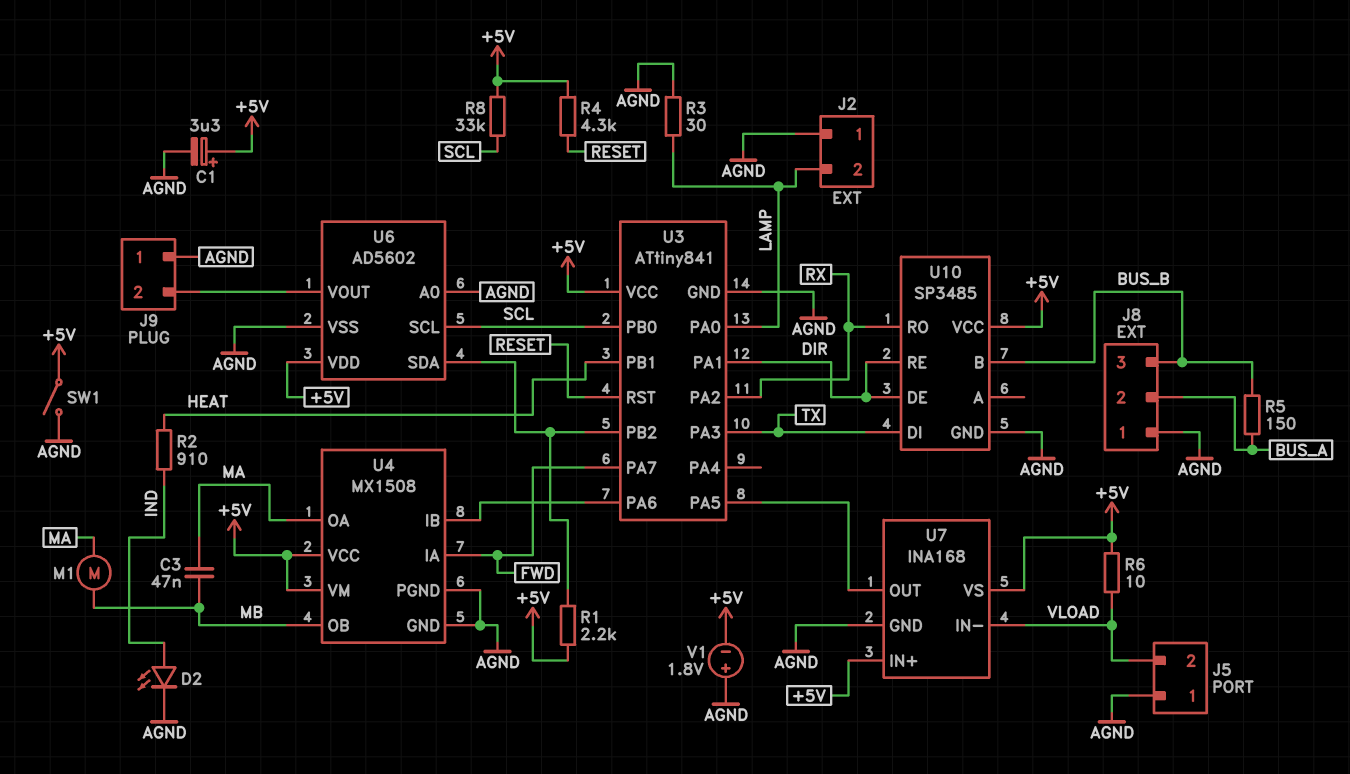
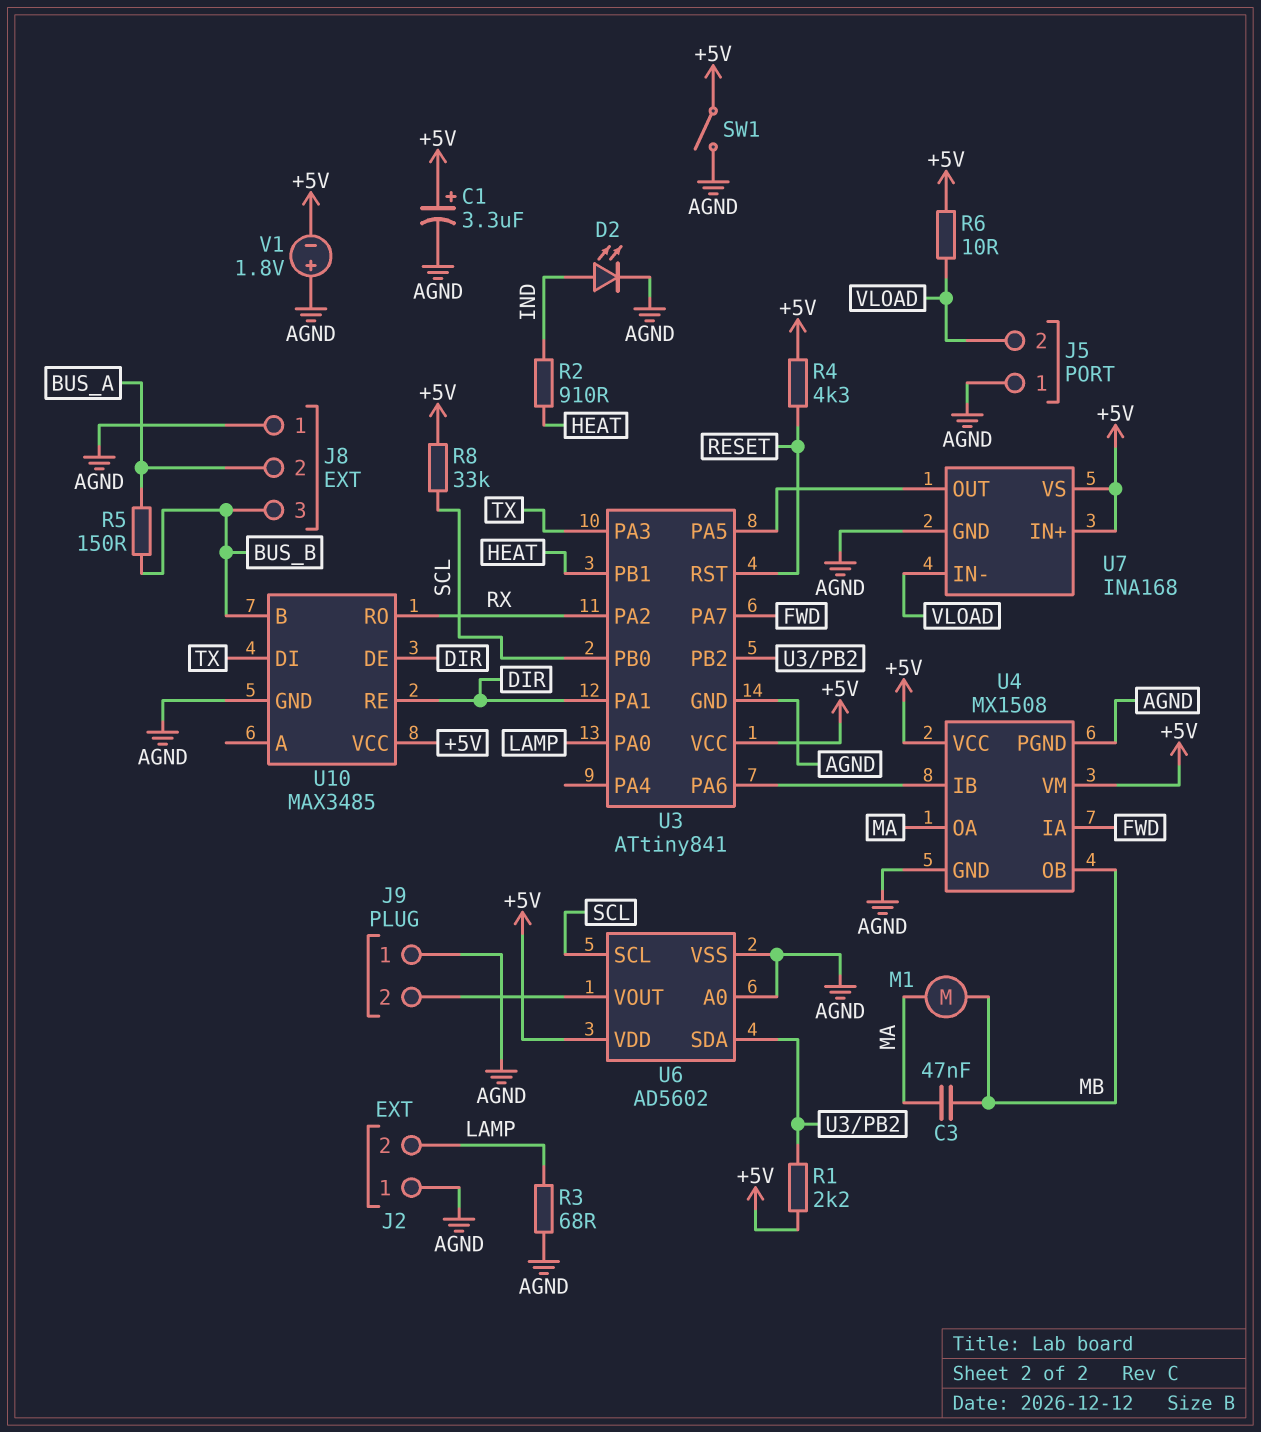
R3: 30 (AGND, LAMP) -> 68 (AGND, LAMP)
U10: SP3485 -> MAX3485

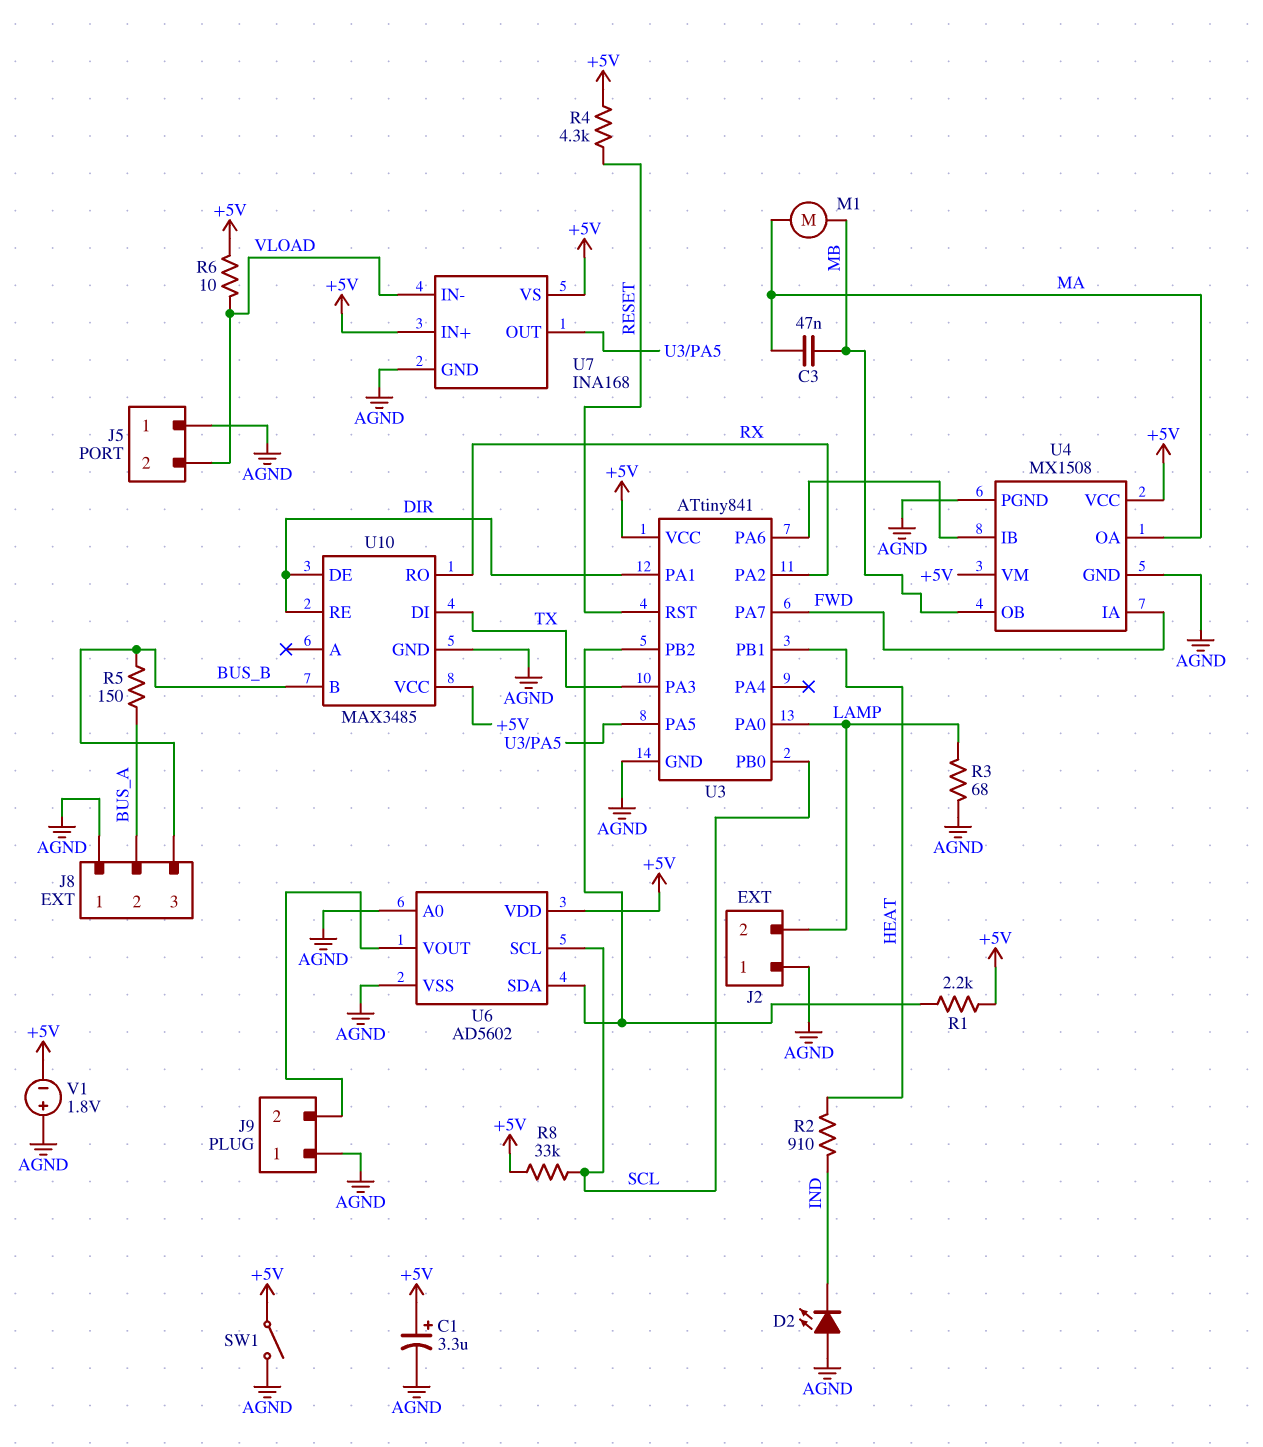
D2: LED (A IND, K AGND) -> LED (A AGND, K IND)

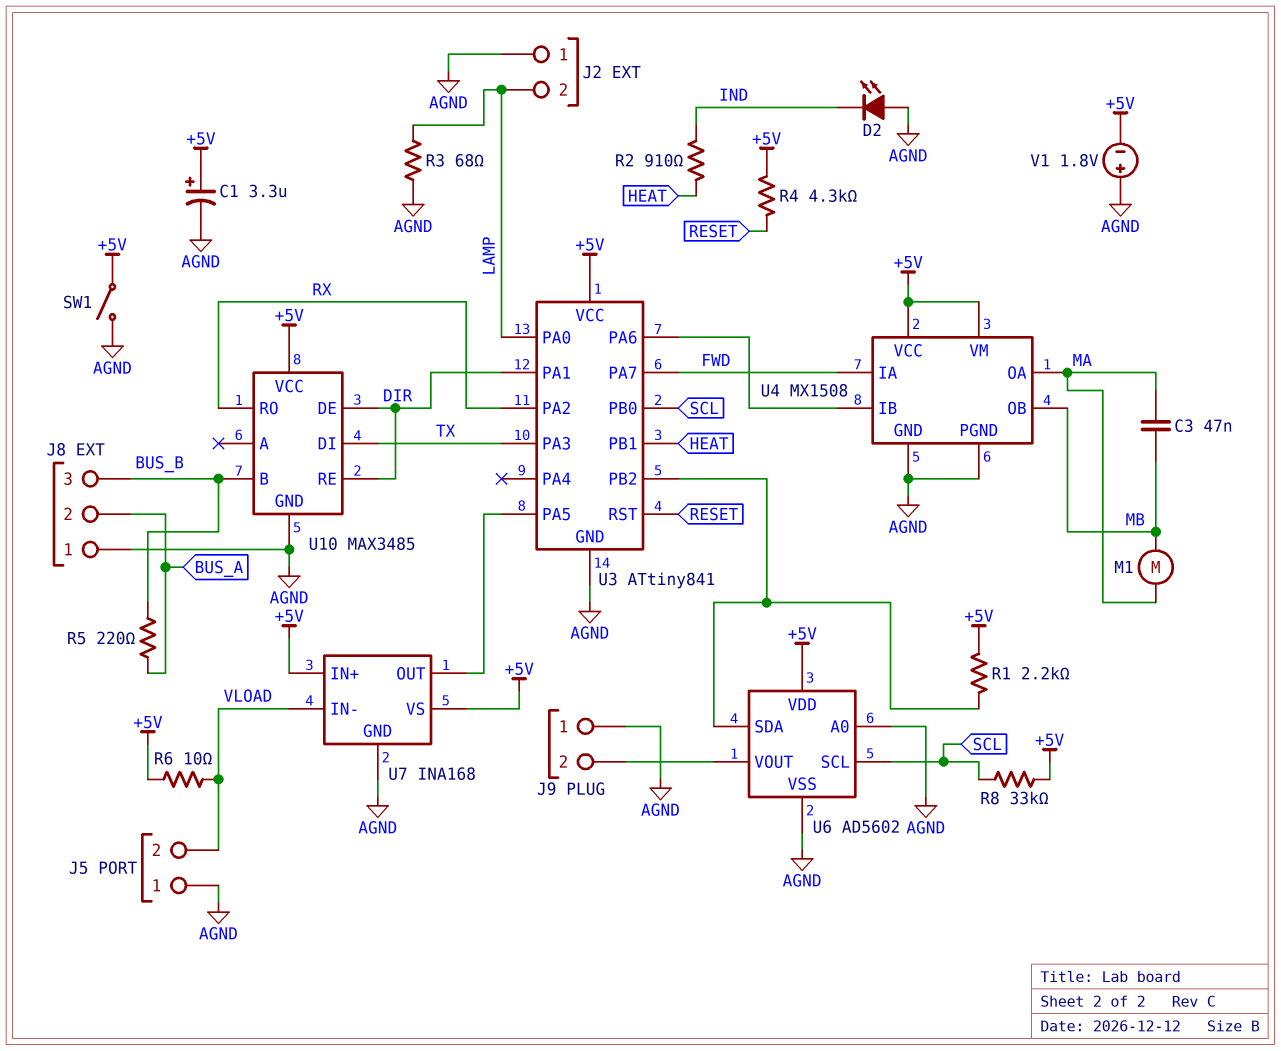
R5: 150 (BUS_A, BUS_B) -> 220 (BUS_A, BUS_B)

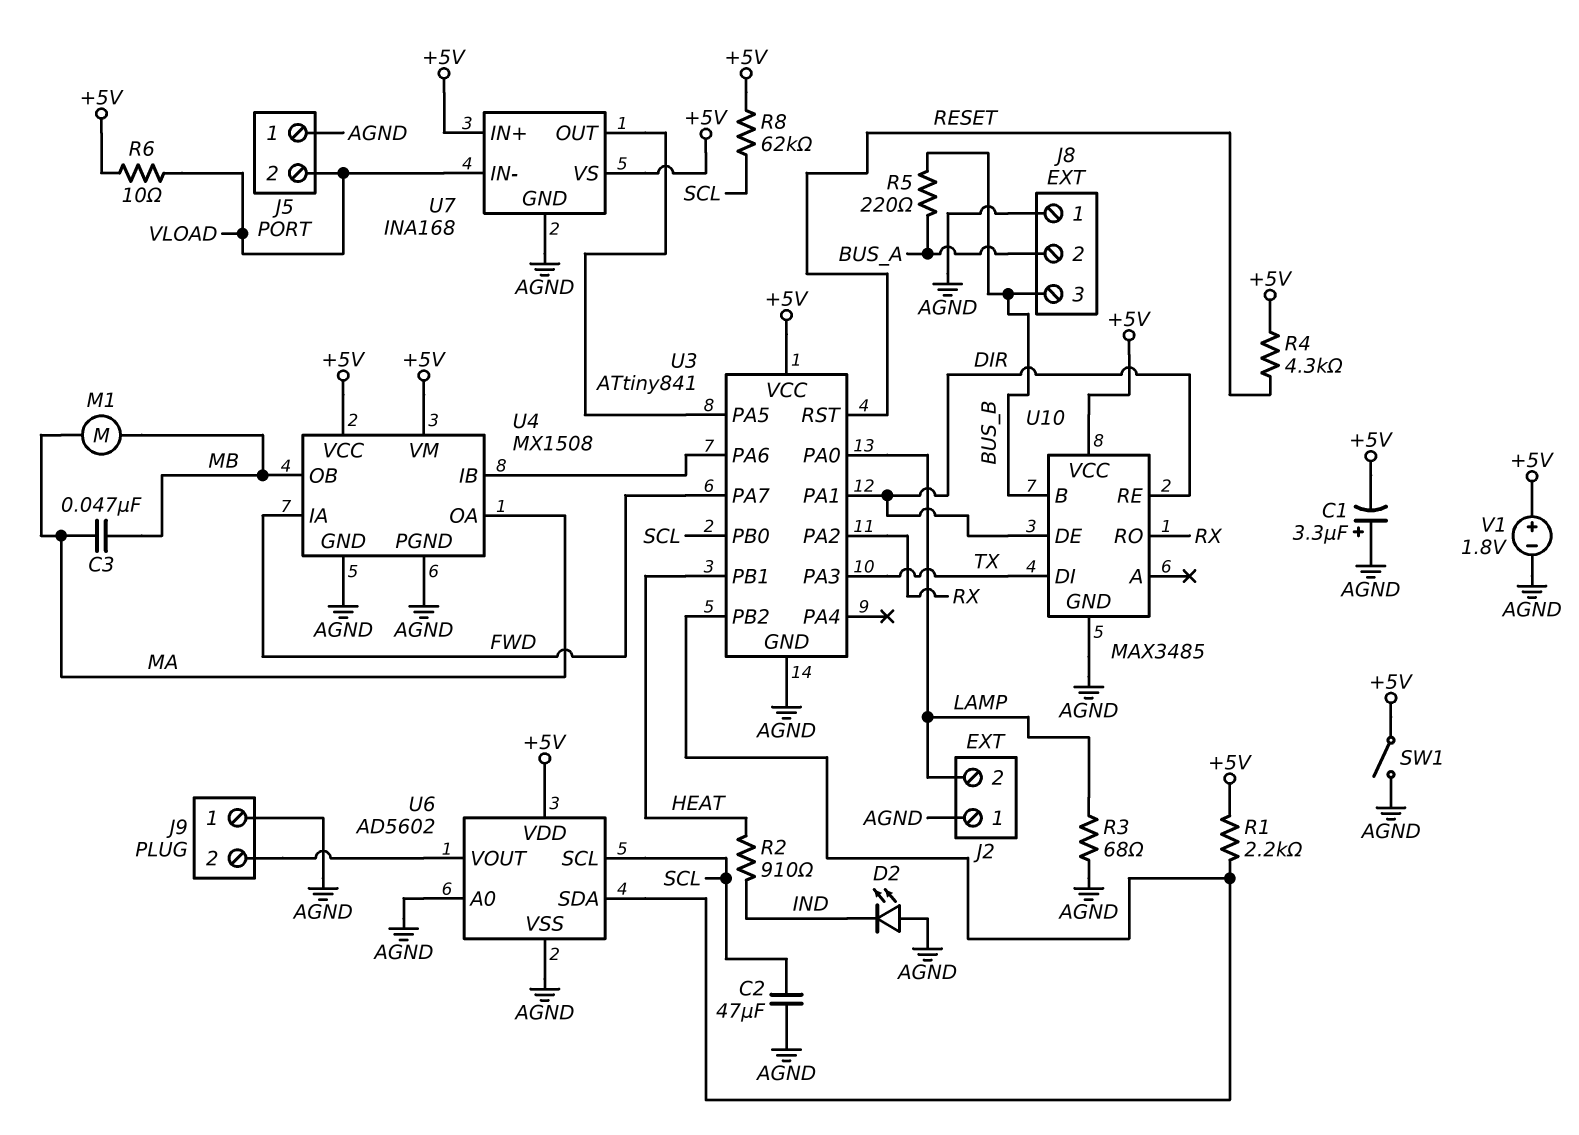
C1: 3.3uF (plus +5V, minus AGND) -> 3.3uF (plus AGND, minus +5V)
C2: none -> 47uF (AGND, SCL)
R8: 33k (+5V, SCL) -> 62k (+5V, SCL)
V1: 1.8V (plus AGND, minus +5V) -> 1.8V (plus +5V, minus AGND)

